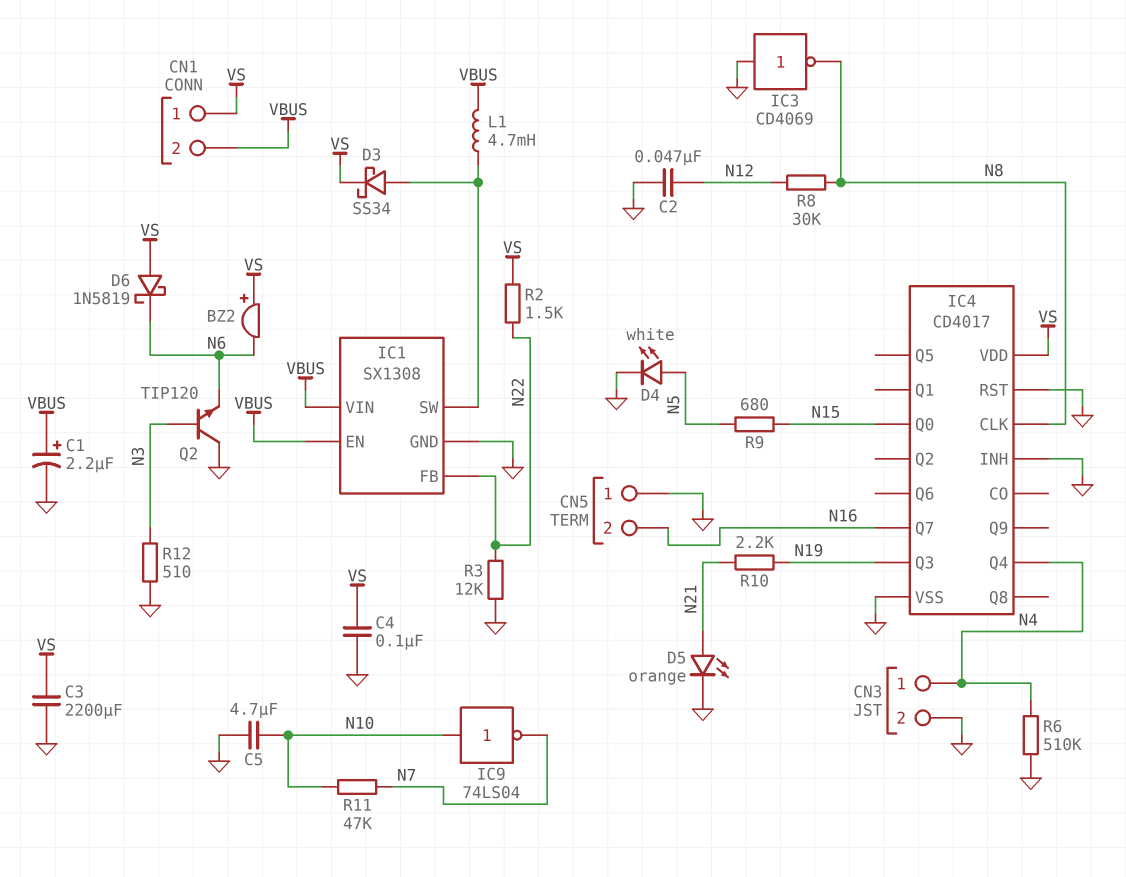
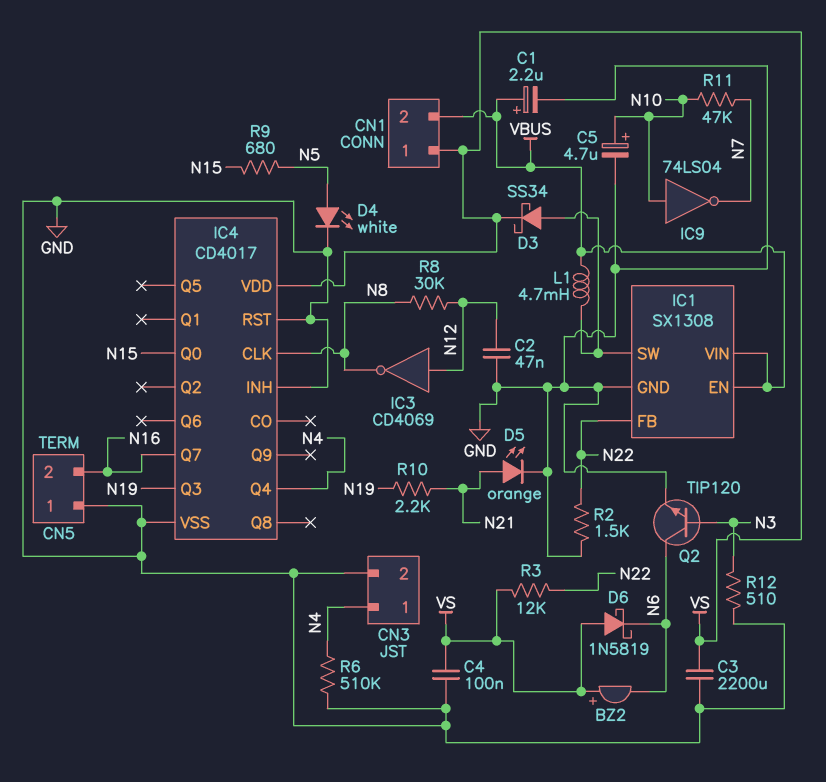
C5: 4.7uF (GND, N10) -> 4.7uF (plus N10, minus GND)
IC3: NOT CD4069 (in GND, out N8) -> NOT CD4069 (in N12, out N8)
Q2: NPN TIP120 (B N3, C GND, E N6) -> NPN TIP120 (B N3, C N6, E GND)
R2: 1.5k (N22, VS) -> 1.5k (GND, N22)
R3: 12k (GND, N22) -> 12k (N22, VS)

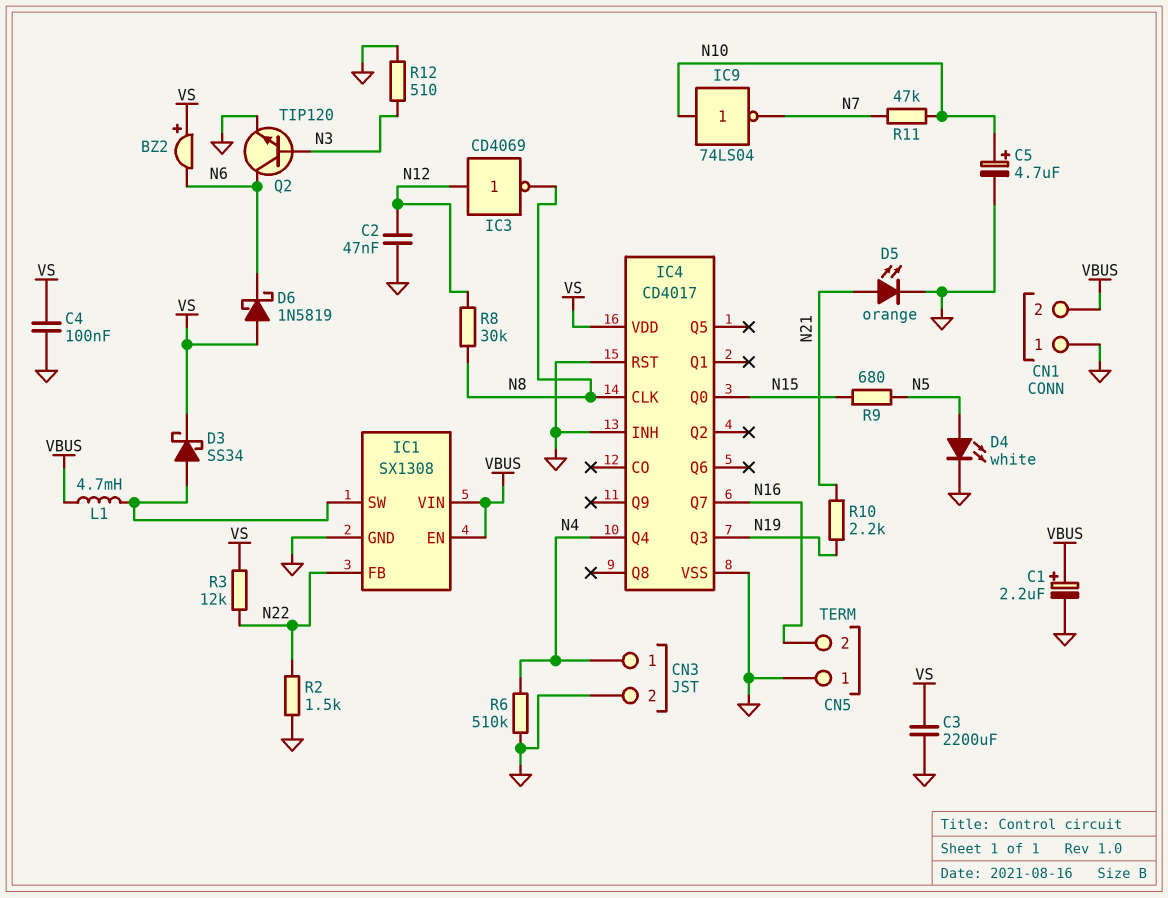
CN1 pin 1: VS -> GND

